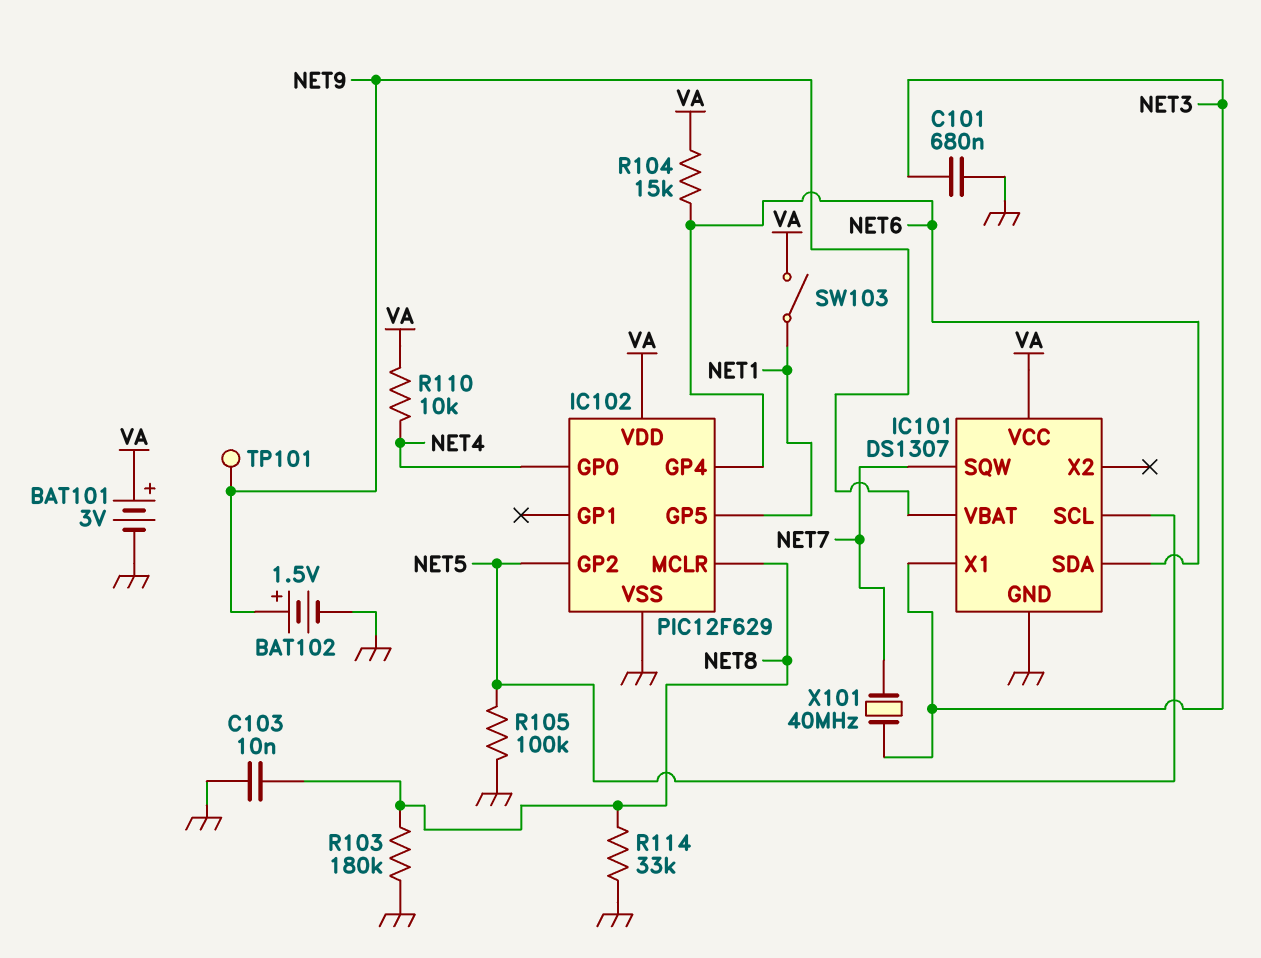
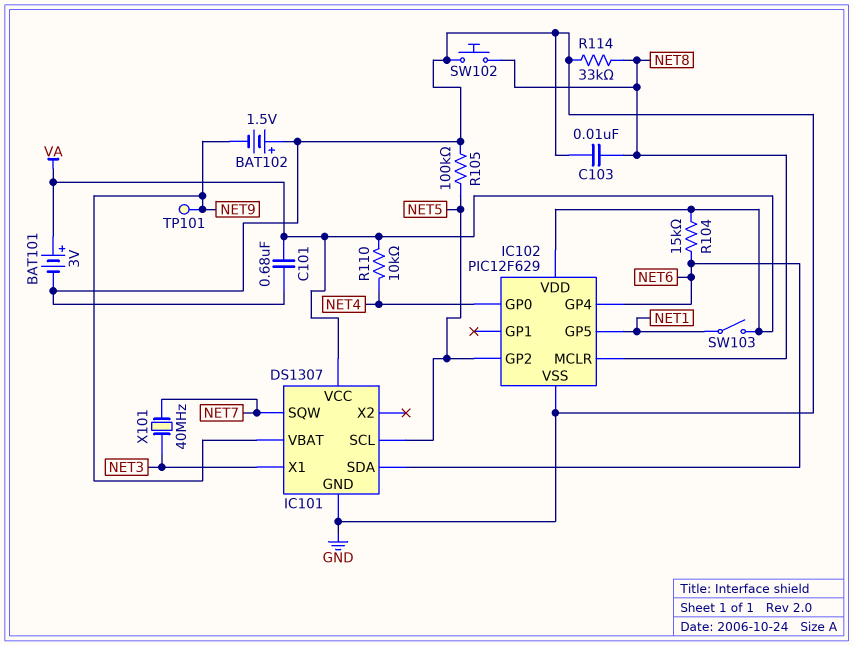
BAT102: 1.5V (plus NET9, minus GND) -> 1.5V (plus GND, minus NET9)
C101: 680nF (GND, NET3) -> 680nF (GND, VA)
R103: 180k (GND, NET8) -> none
SW102: none -> button (GND, NET8)

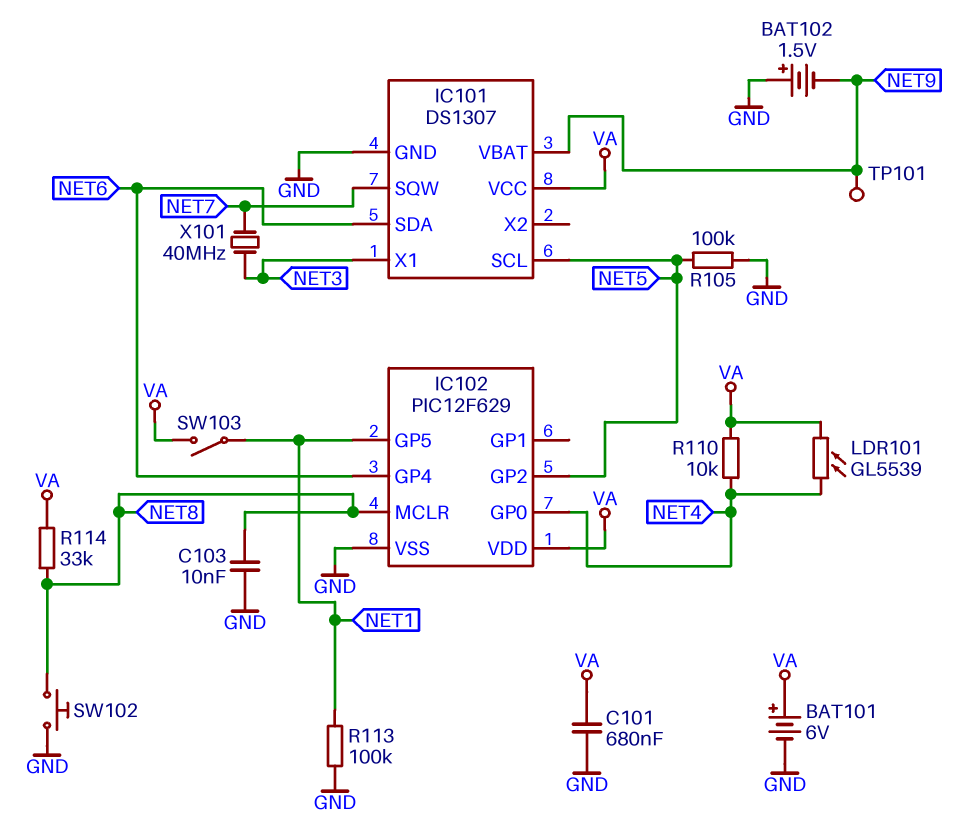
BAT101: 3V (plus VA, minus GND) -> 6V (plus VA, minus GND)
LDR101: none -> GL5539 (NET4, VA)
R104: 15k (NET6, VA) -> none
R113: none -> 100k (GND, NET1)
R114: 33k (GND, NET8) -> 33k (NET8, VA)

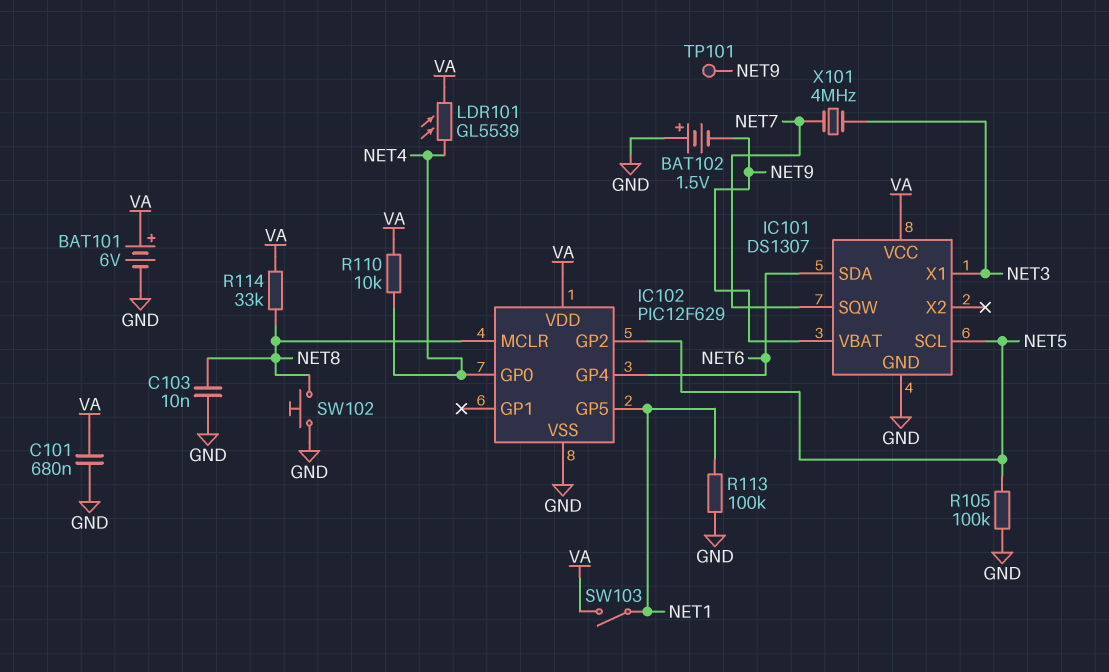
X101: 40MHz (NET3, NET7) -> 4MHz (NET3, NET7)

